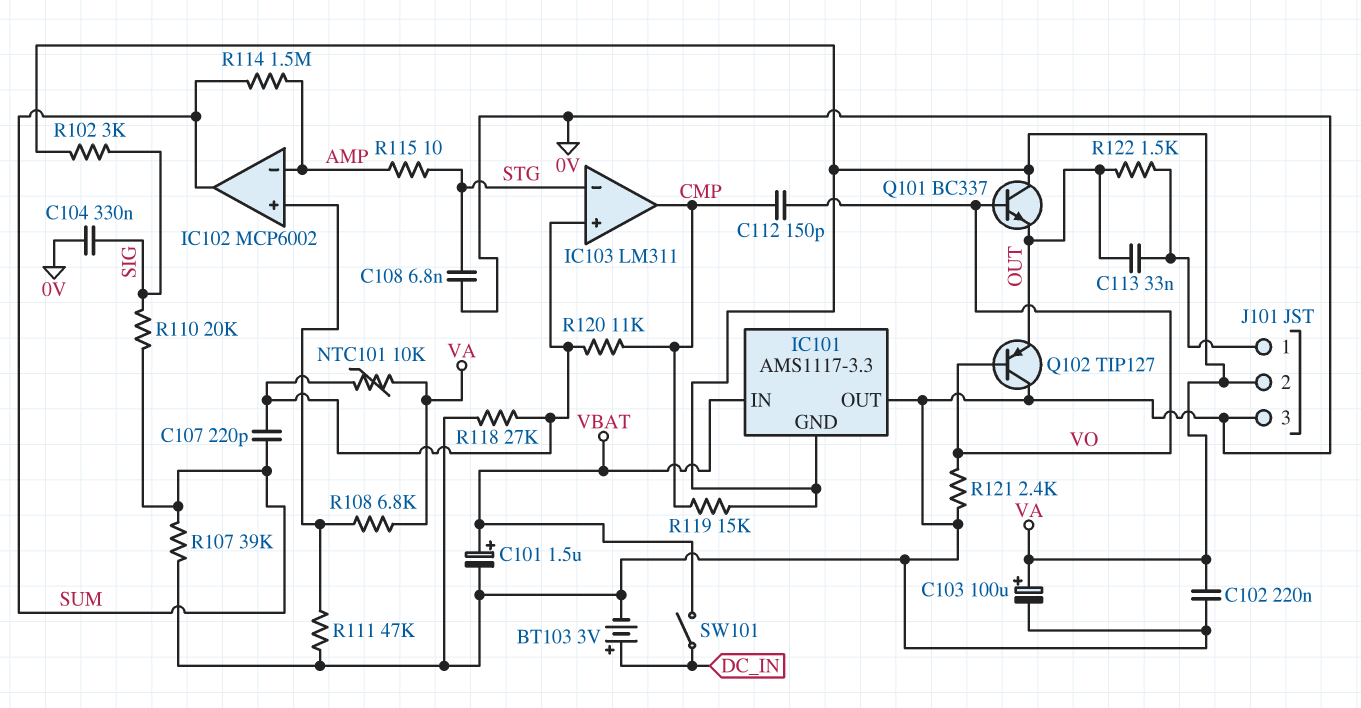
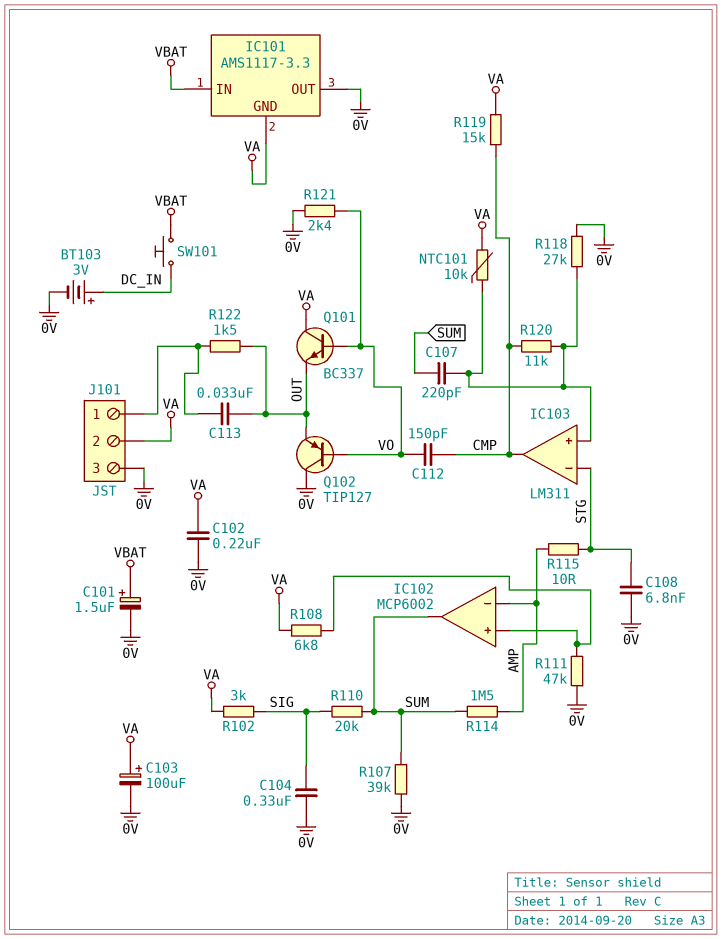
SW101: switch (DC_IN, VBAT) -> button (DC_IN, VBAT)

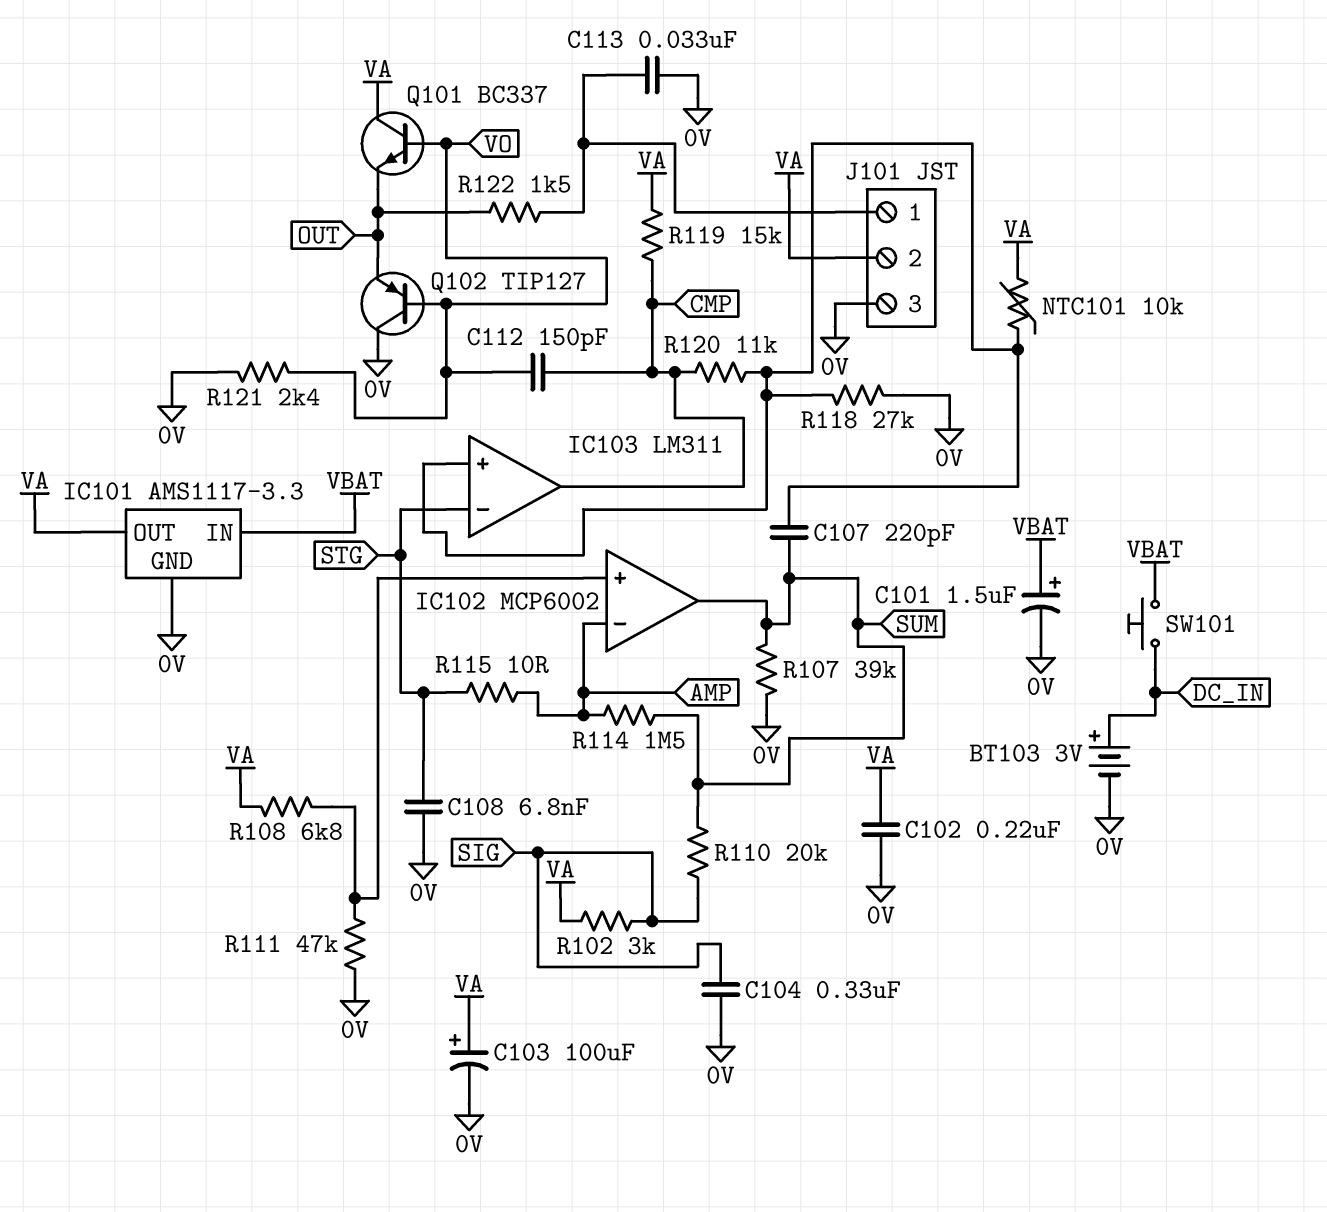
C113: 33nF (J101/1, OUT) -> 33nF (0V, J101/1)
IC101 pin GND: VA -> 0V
IC101 pin OUT: 0V -> VA

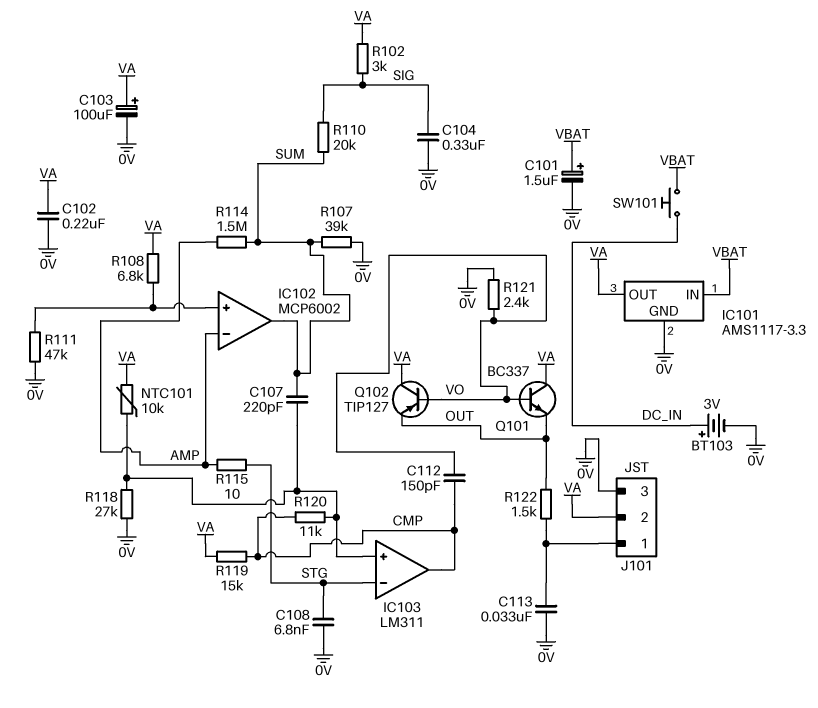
Q102: PNP TIP127 (B VO, C 0V, E OUT) -> PNP TIP127 (B VO, C VA, E OUT)

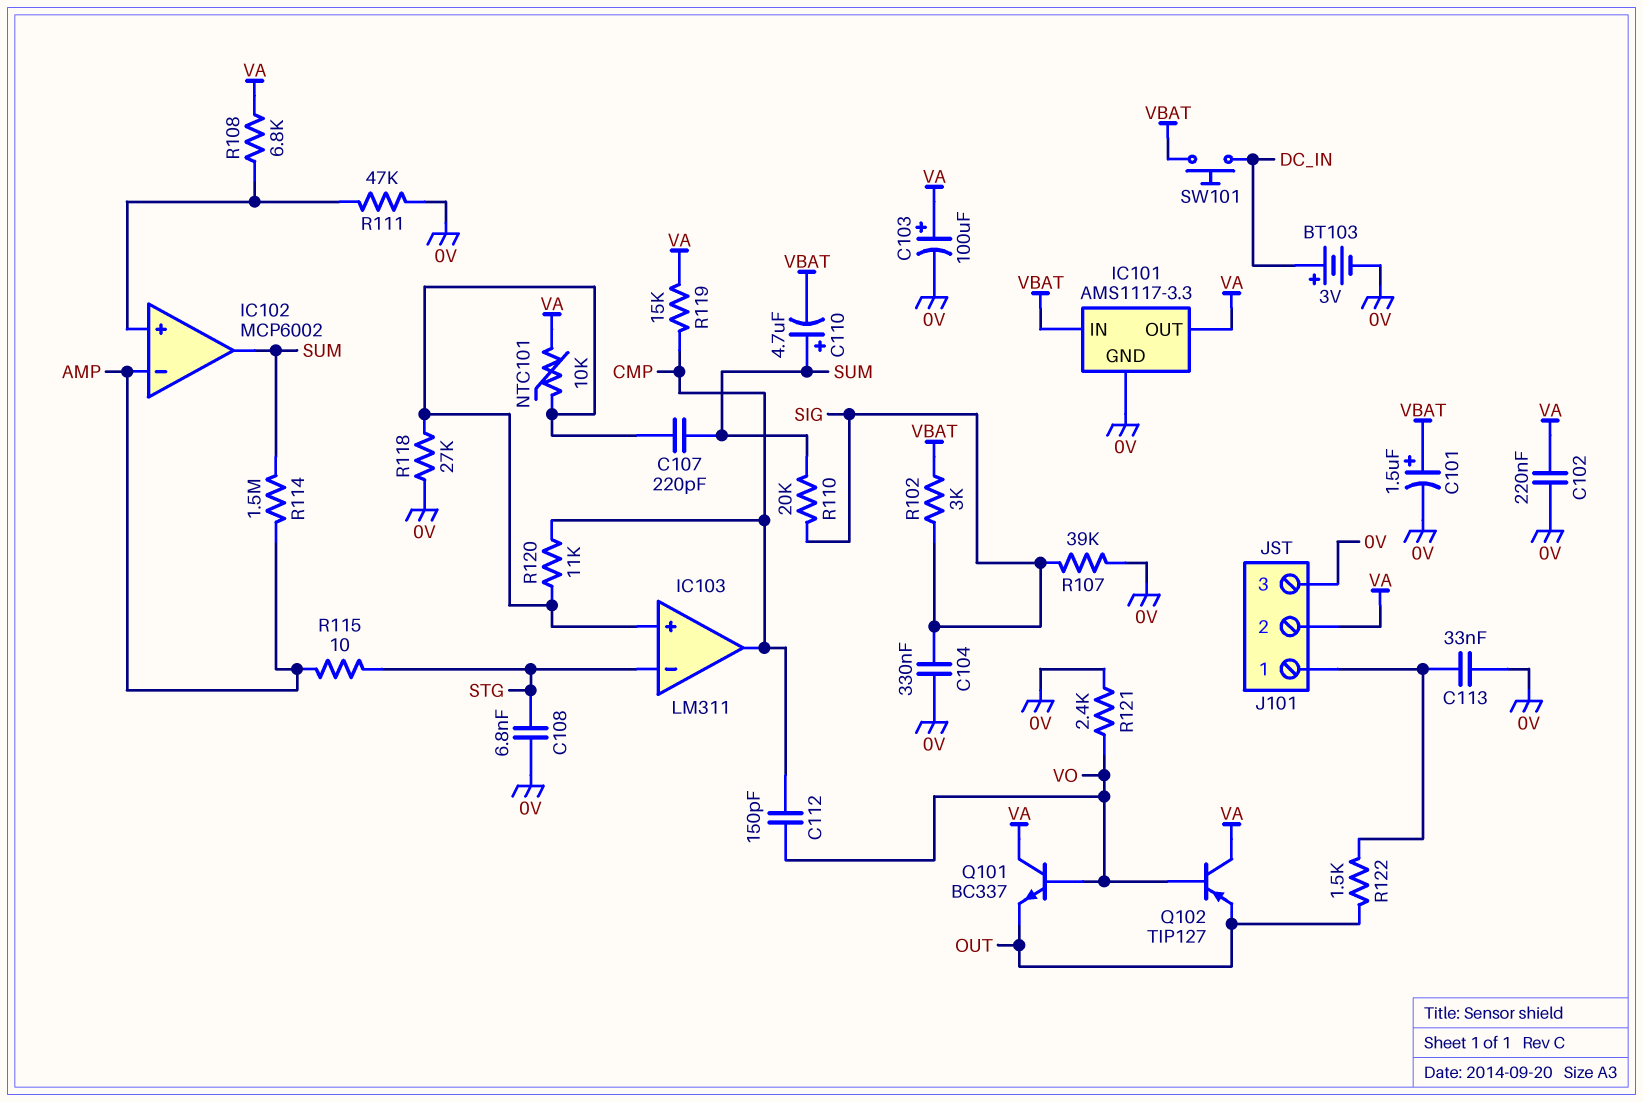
C110: none -> 4.7uF (plus SUM, minus VBAT)
R102: 3k (SIG, VA) -> 3k (SIG, VBAT)
R107: 39k (0V, SUM) -> 39k (0V, SIG)

